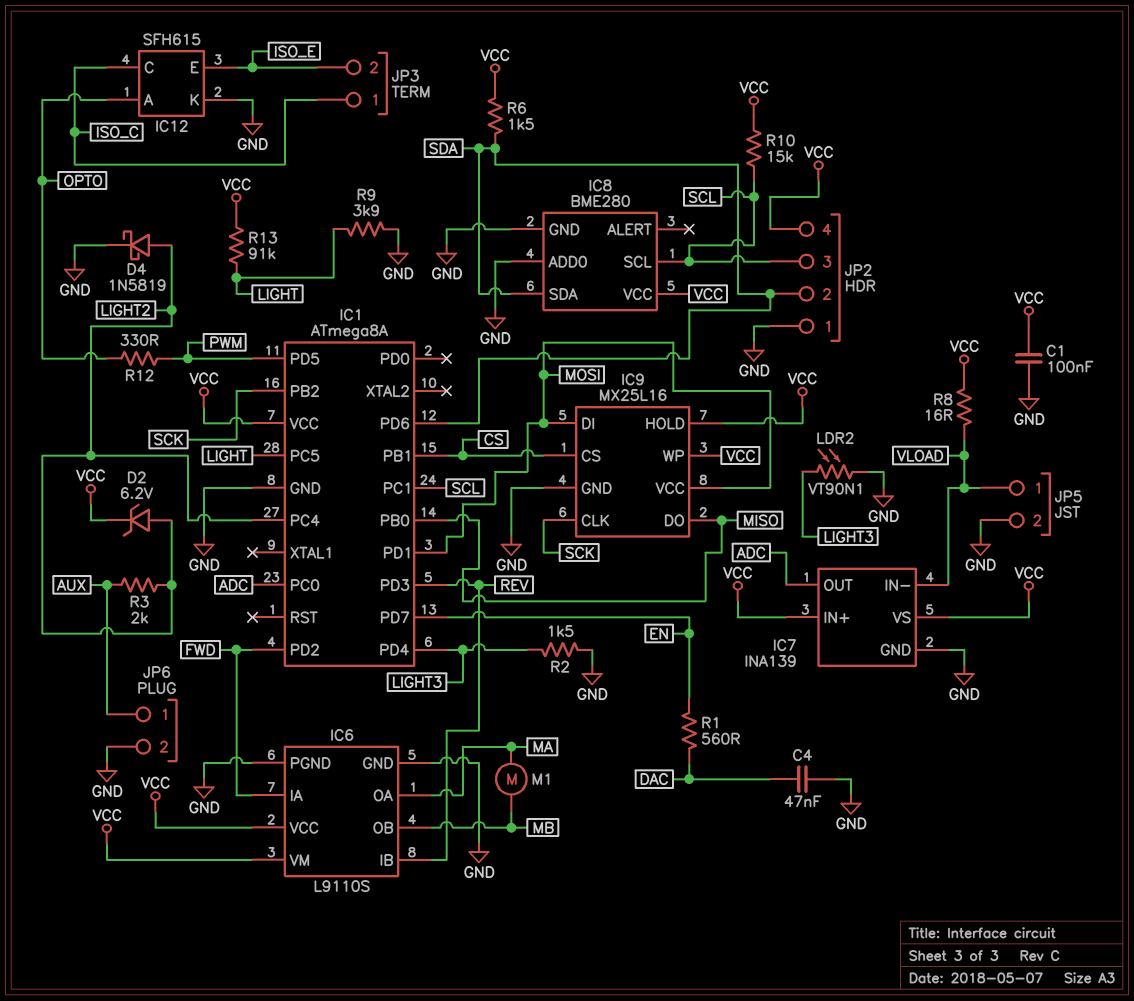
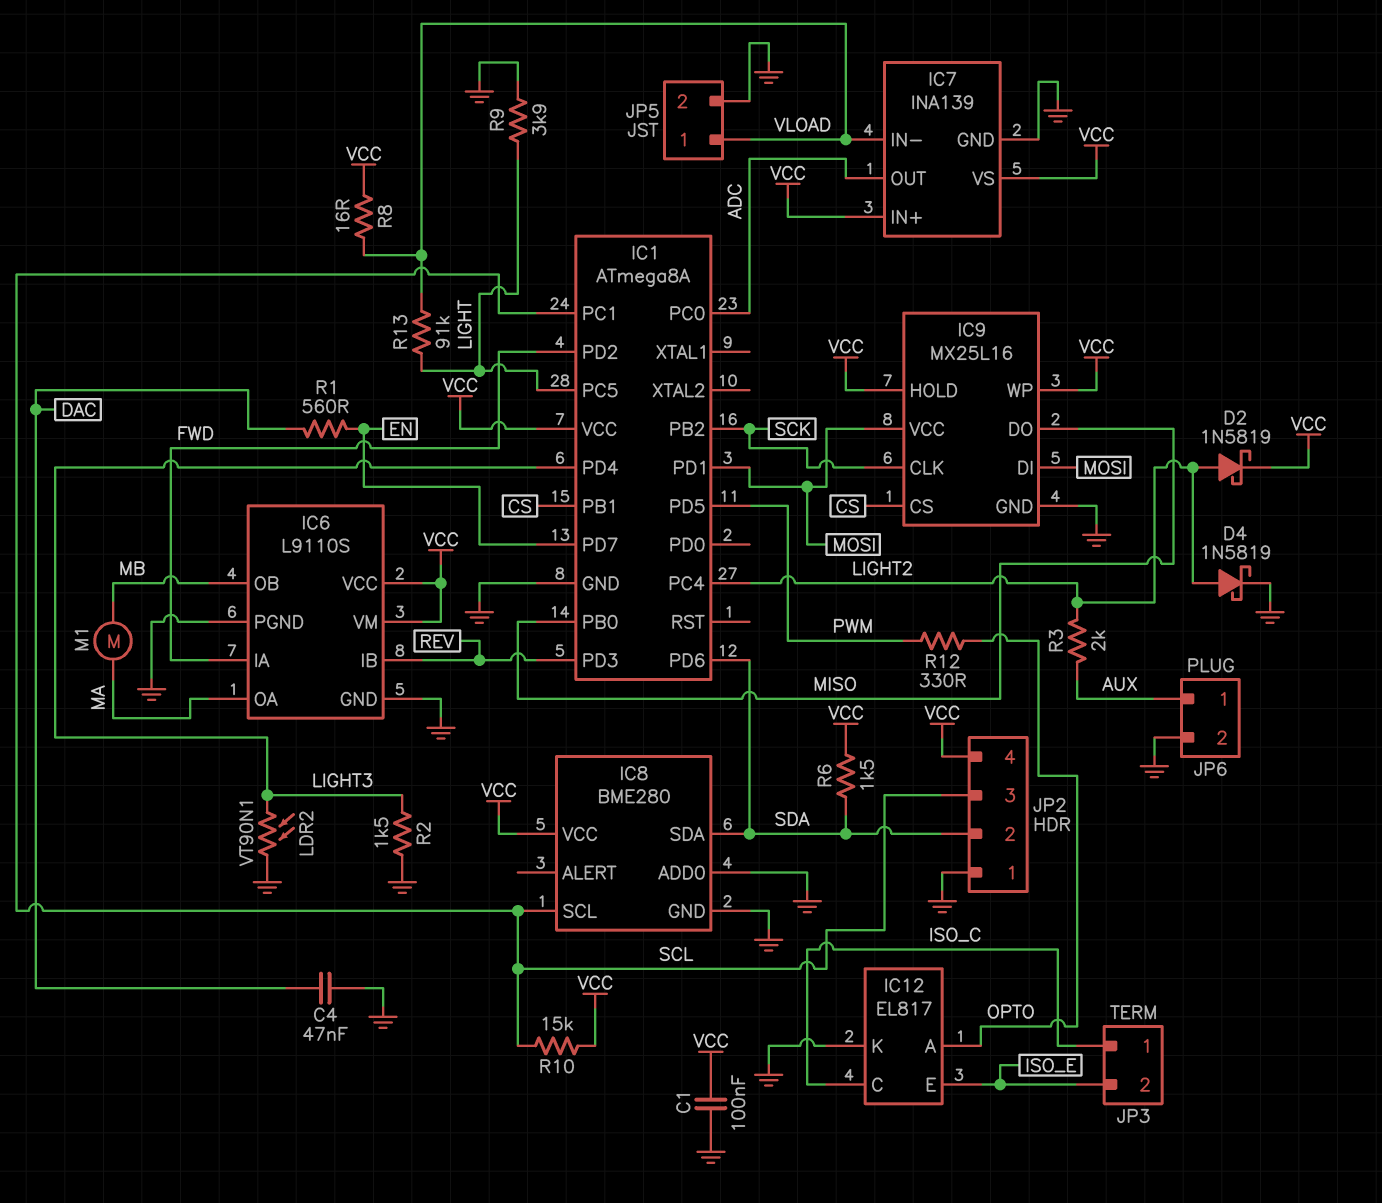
D2: zener 6.2V (A LIGHT2, K VCC) -> schottky 1N5819 (A LIGHT2, K VCC)
IC12: SFH615 -> EL817
R13: 91k (LIGHT, VCC) -> 91k (LIGHT, VLOAD)

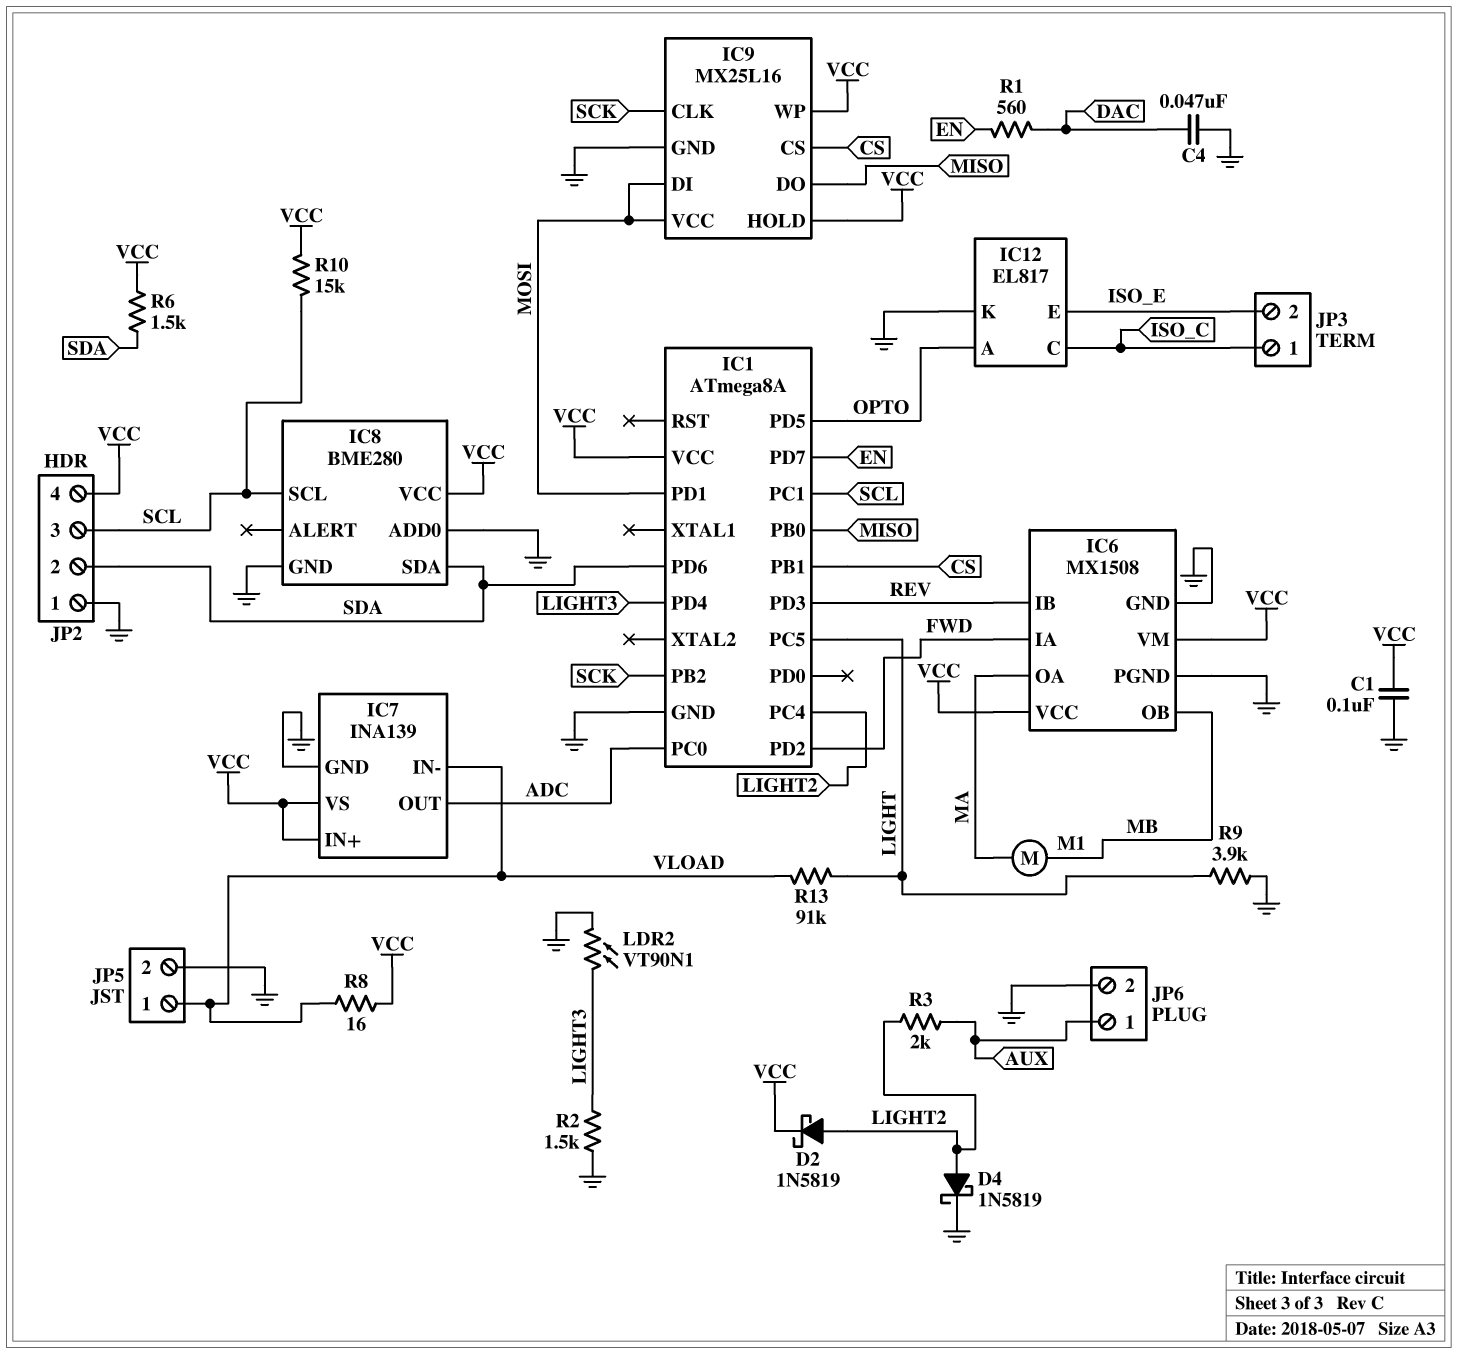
IC1 pin PD5: PWM -> OPTO
IC6: L9110S -> MX1508
R12: 330 (OPTO, PWM) -> none

